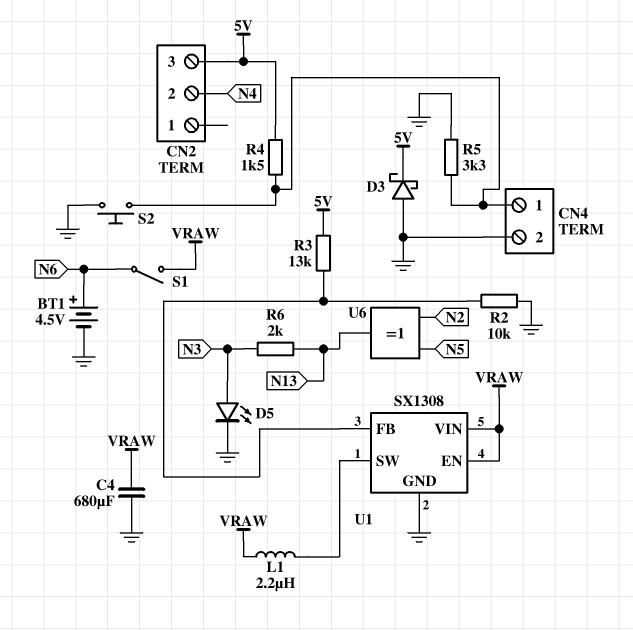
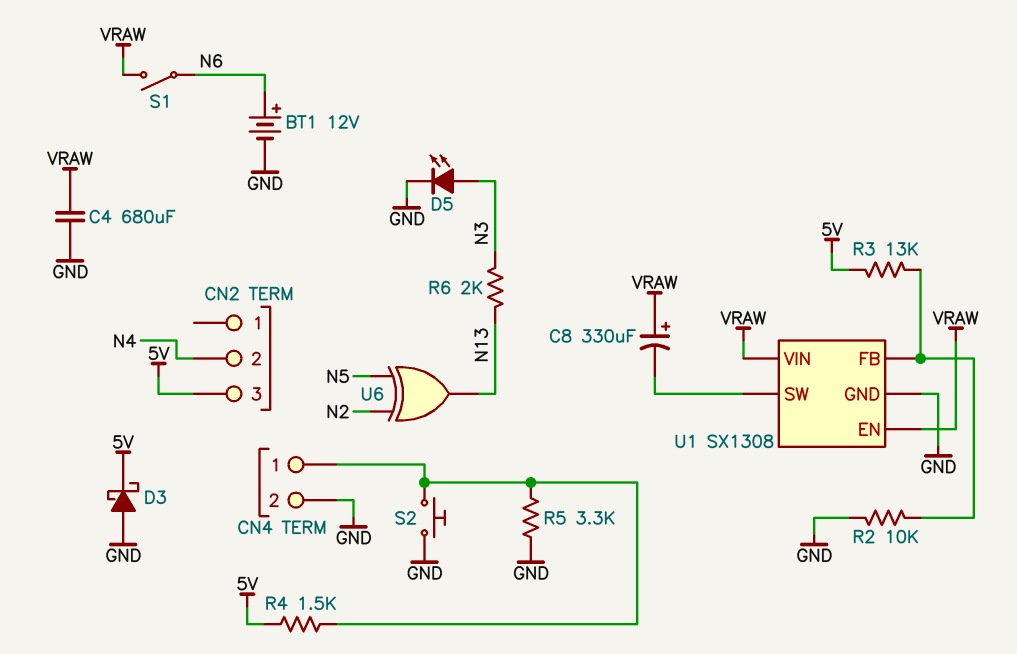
BT1: 4.5V (plus N6, minus GND) -> 12V (plus N6, minus GND)
C8: none -> 330uF (plus VRAW, minus U1/SW)
L1: 2.2uH (U1/SW, VRAW) -> none

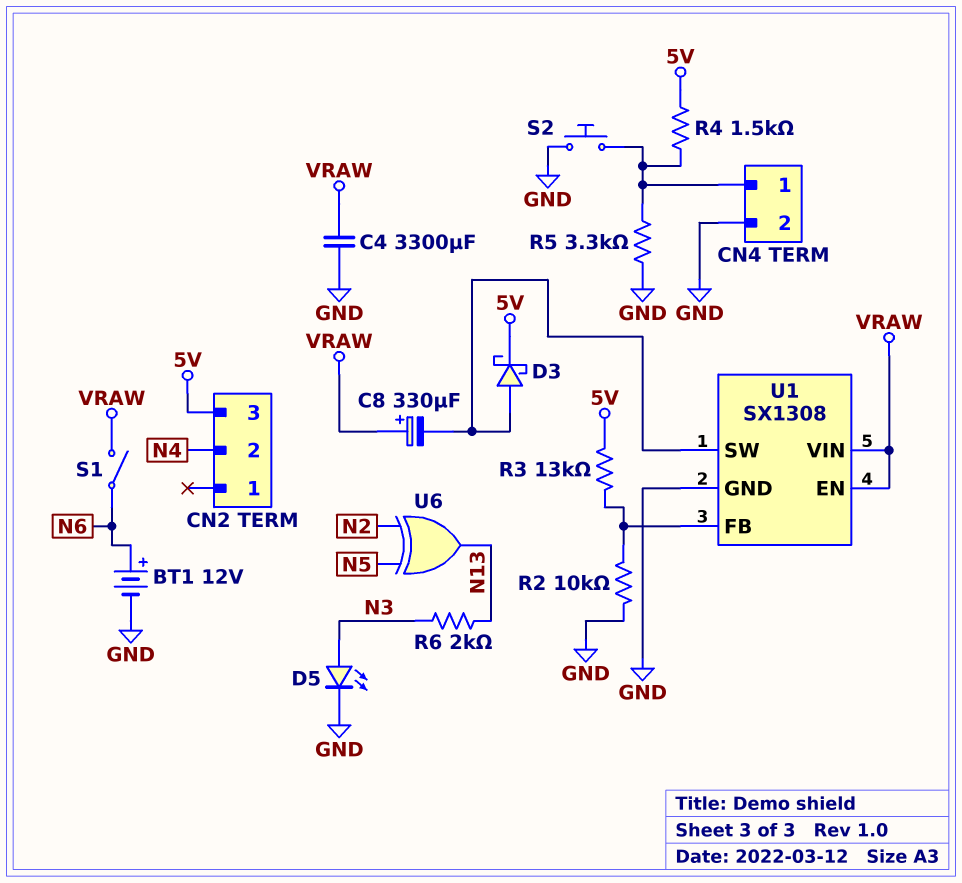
C4: 680uF (GND, VRAW) -> 3300uF (GND, VRAW)
D3: schottky (A GND, K 5V) -> schottky (A U1/SW, K 5V)

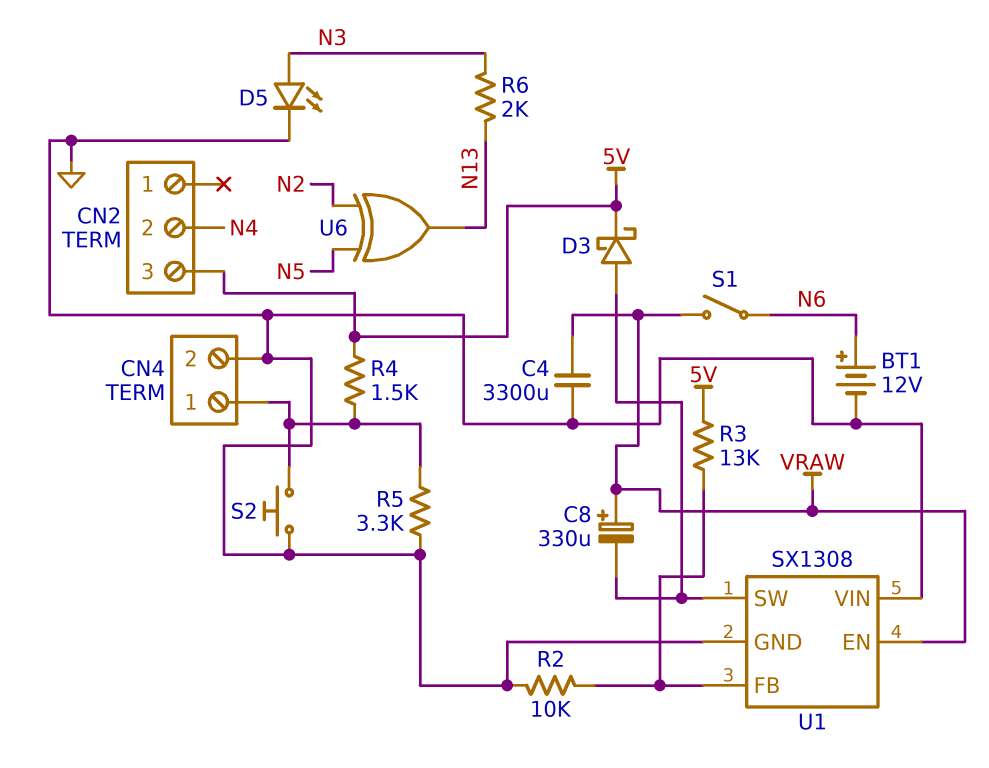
U1 pin VIN: VRAW -> GND

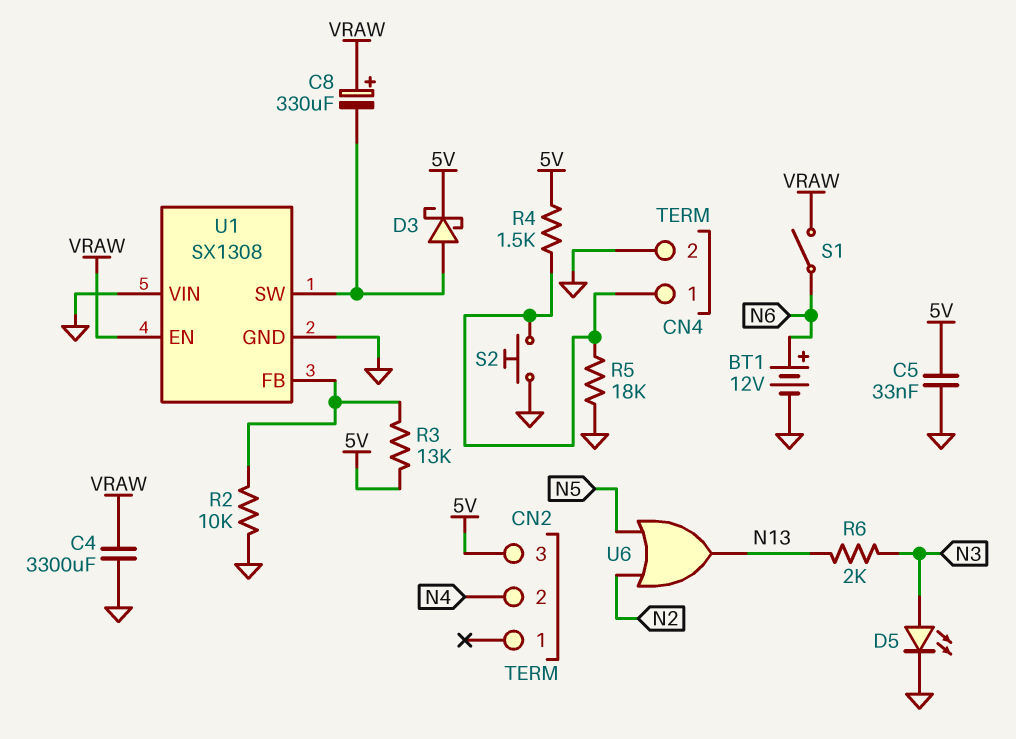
C5: none -> 33nF (5V, GND)
R5: 3.3k (CN4/1, GND) -> 18k (CN4/1, GND)
U6: XOR (in N2, in N5, out N13) -> OR (in N2, in N5, out N13)

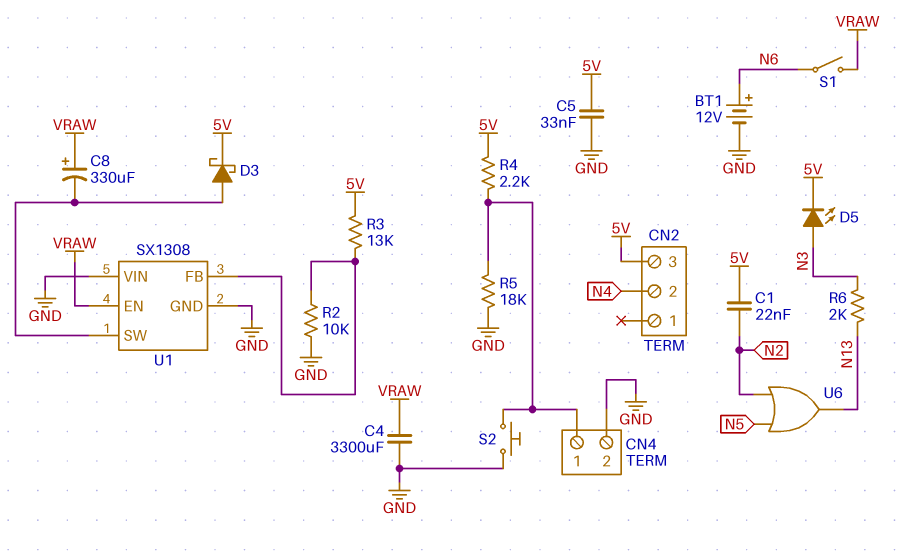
C1: none -> 22nF (5V, N2)
D5: LED (A N3, K GND) -> LED (A N3, K 5V)
R4: 1.5k (5V, CN4/1) -> 2.2k (5V, CN4/1)

